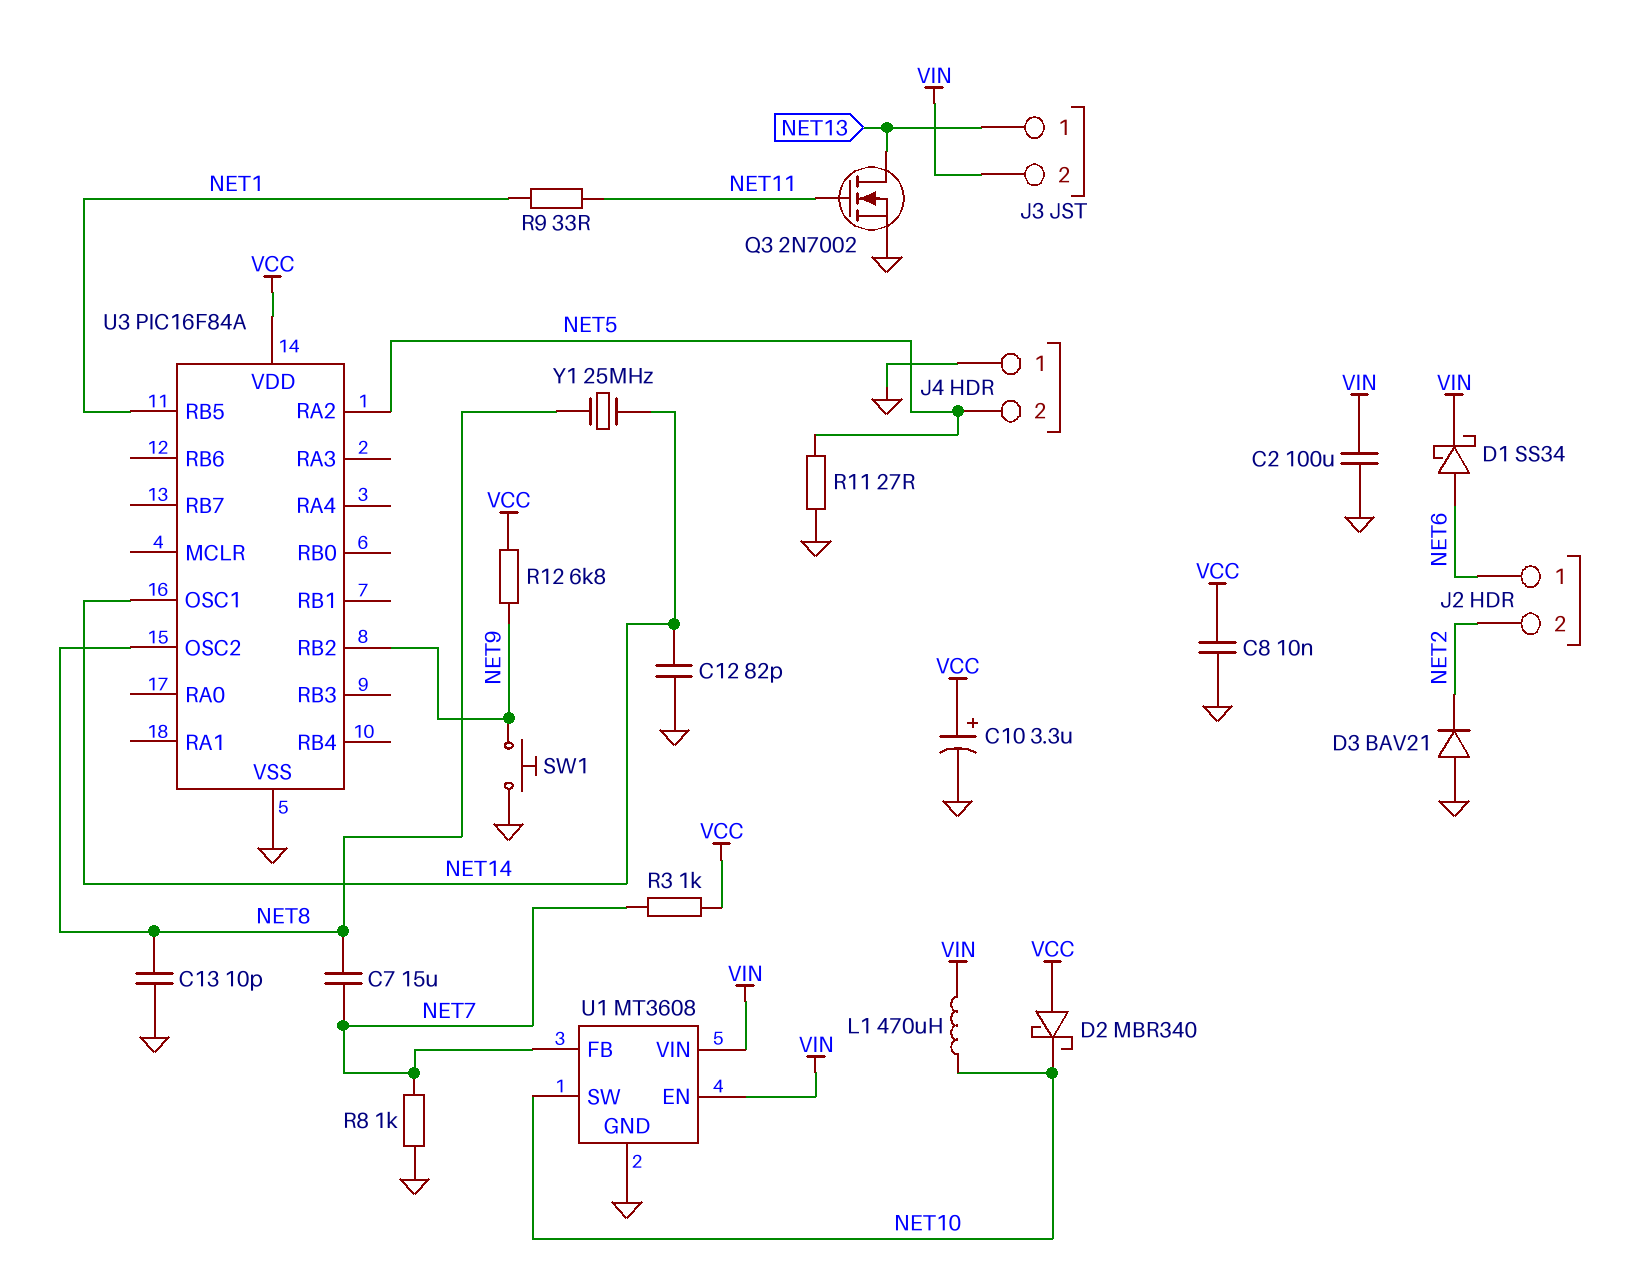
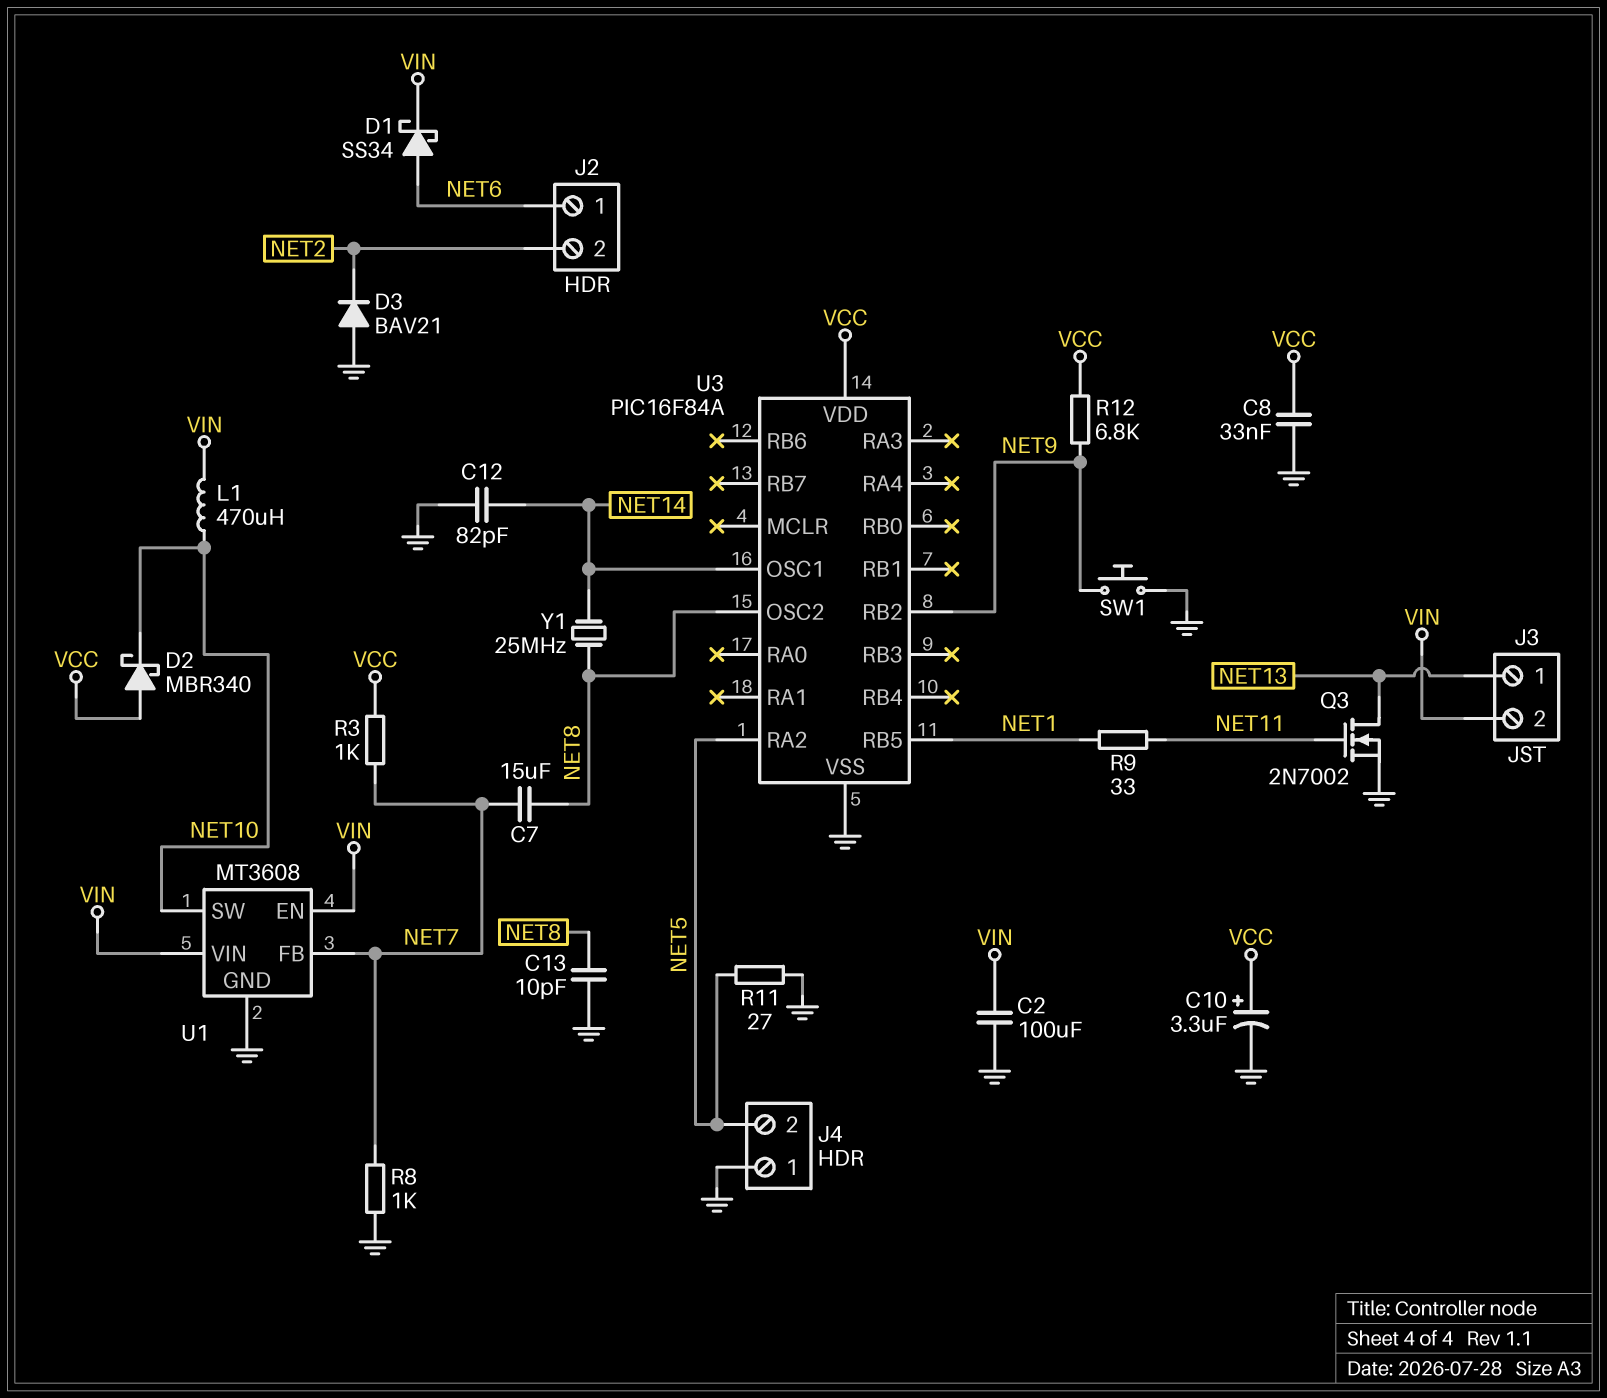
C8: 10nF (GND, VCC) -> 33nF (GND, VCC)

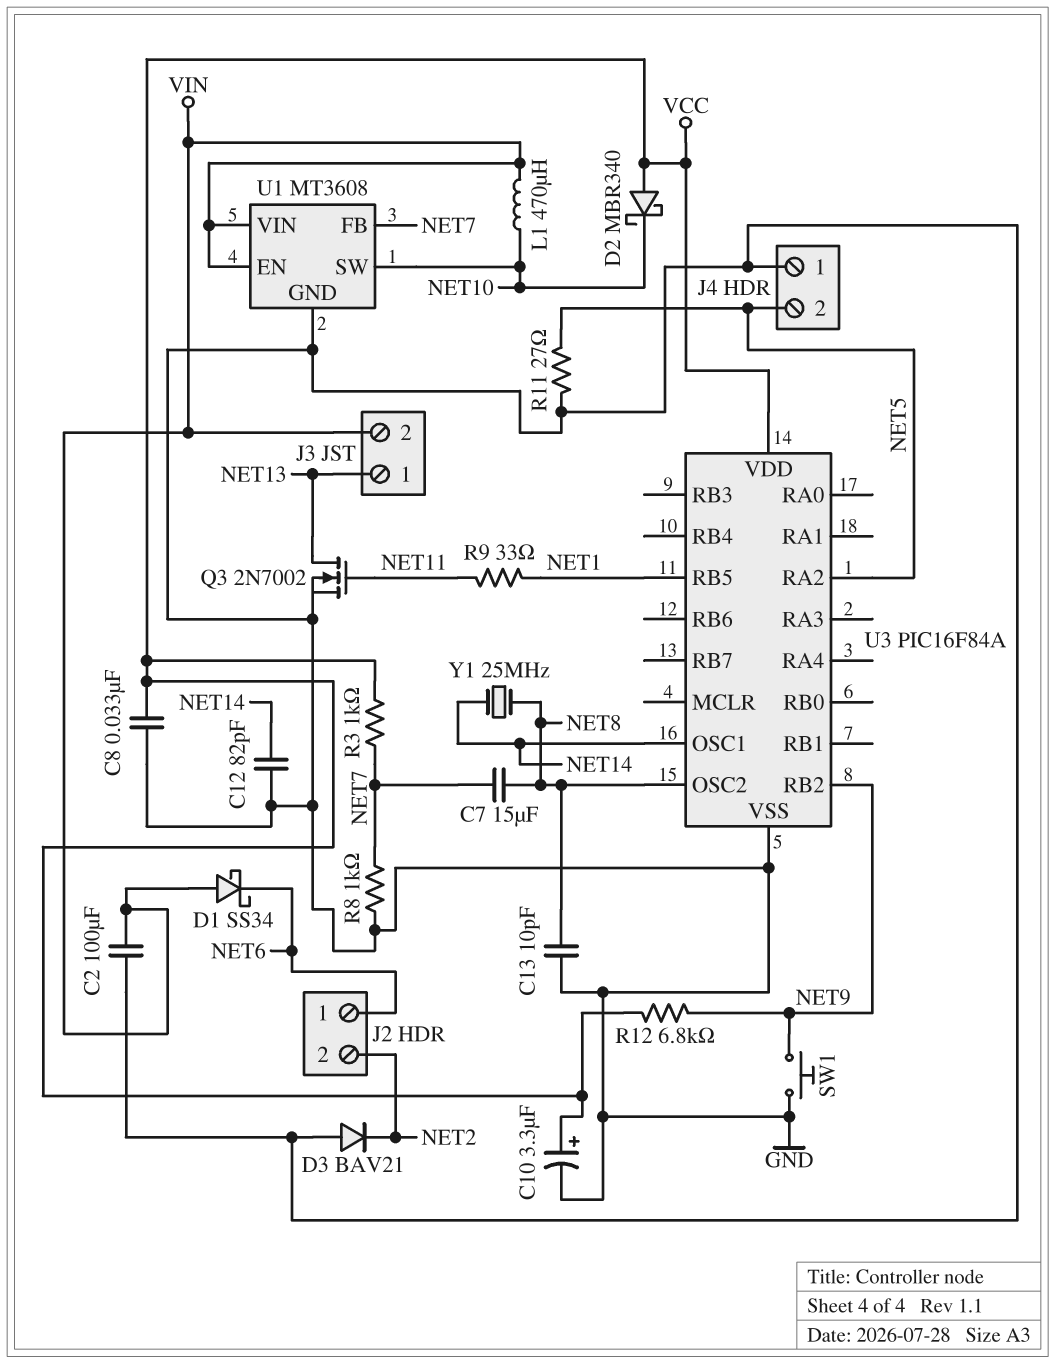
D1: schottky SS34 (A NET6, K VIN) -> schottky SS34 (A VIN, K NET6)

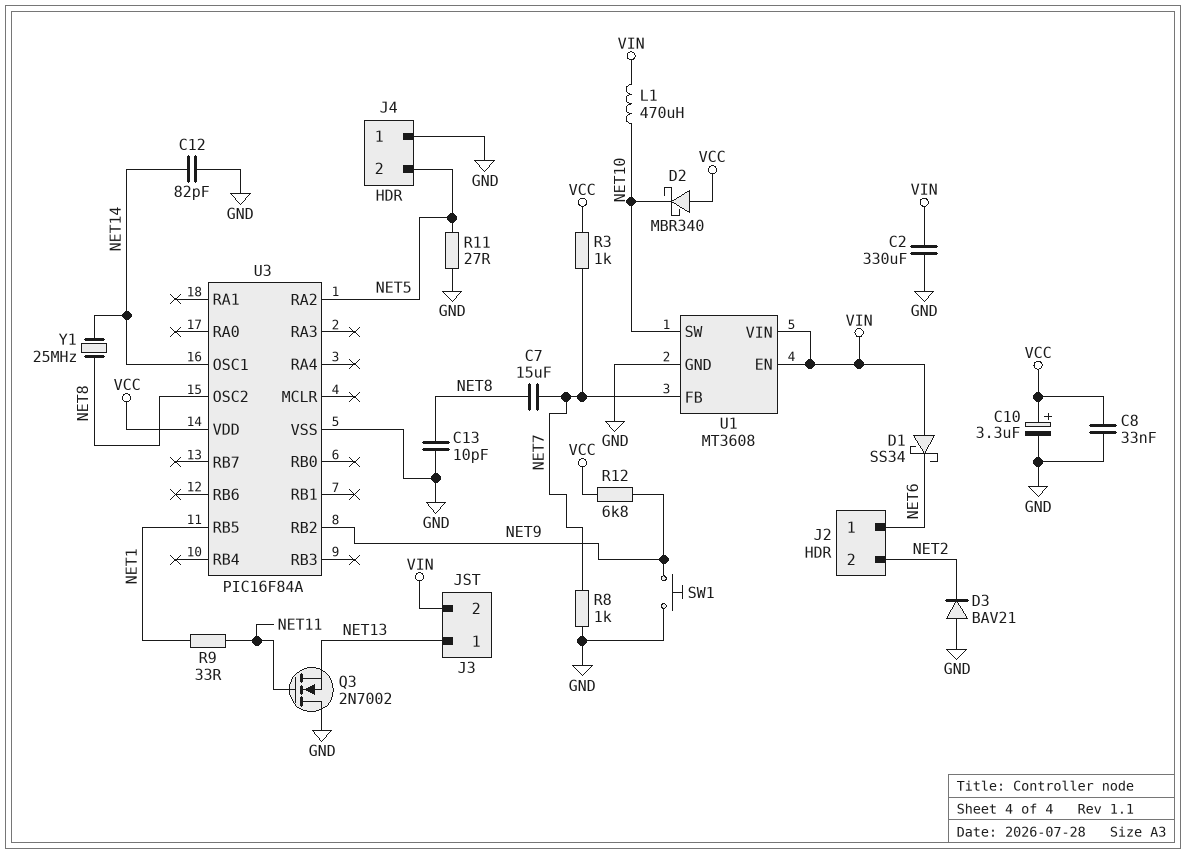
C2: 100uF (GND, VIN) -> 330uF (GND, VIN)
Q3: NMOS 2N7002 (G NET11, D NET13, S GND) -> NMOS 2N7002 (G NET11, D GND, S NET13)

